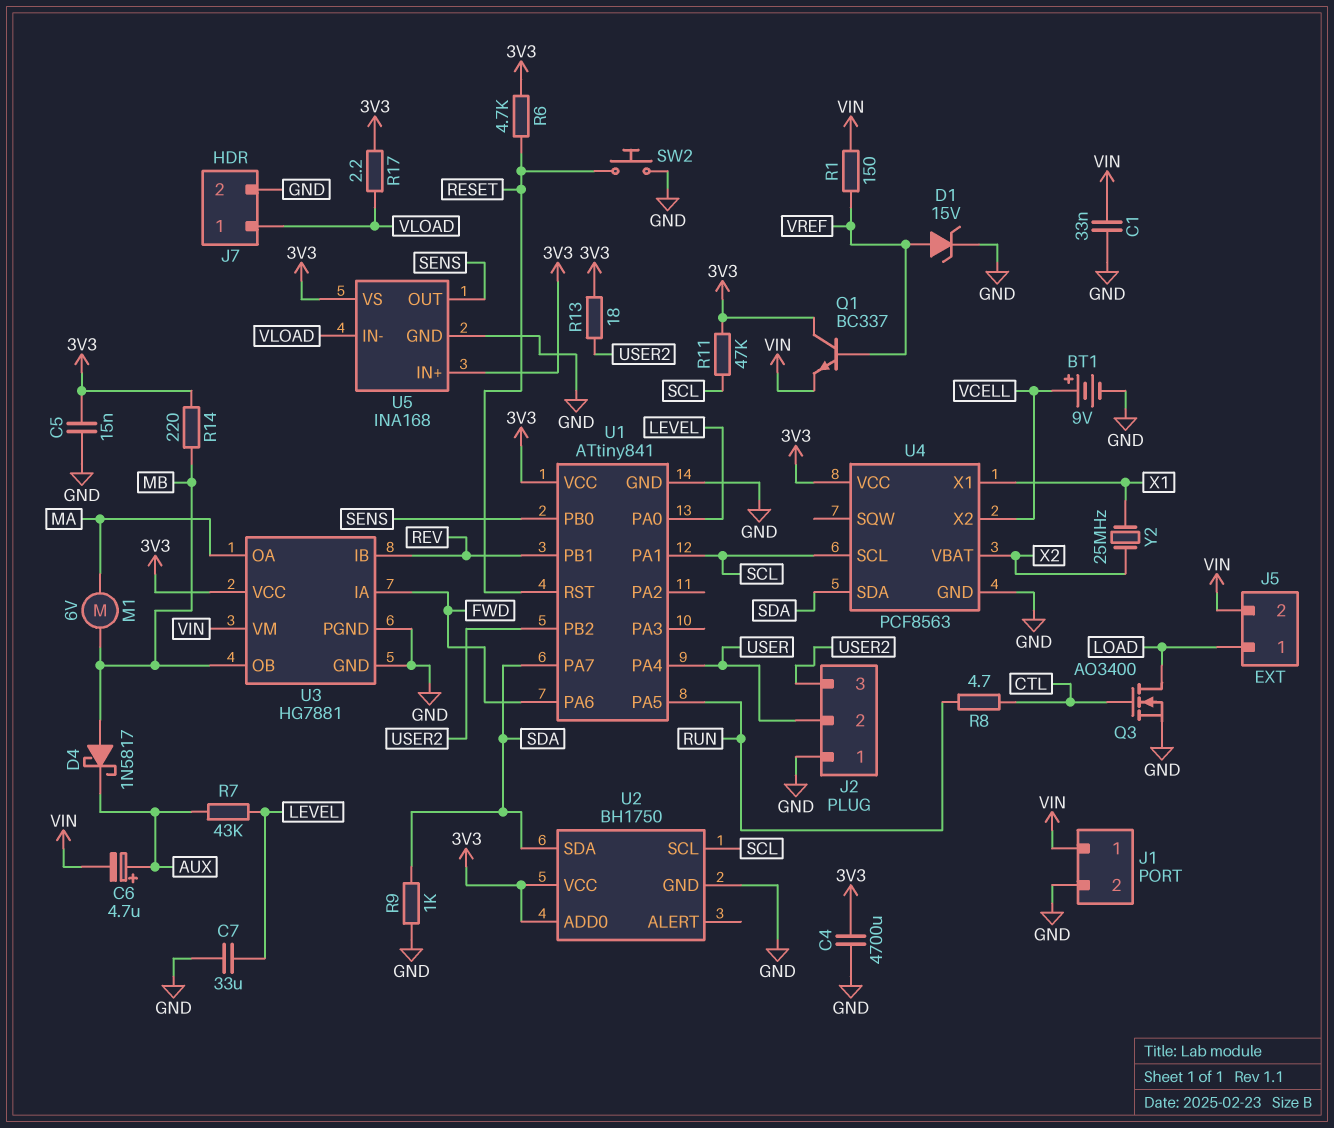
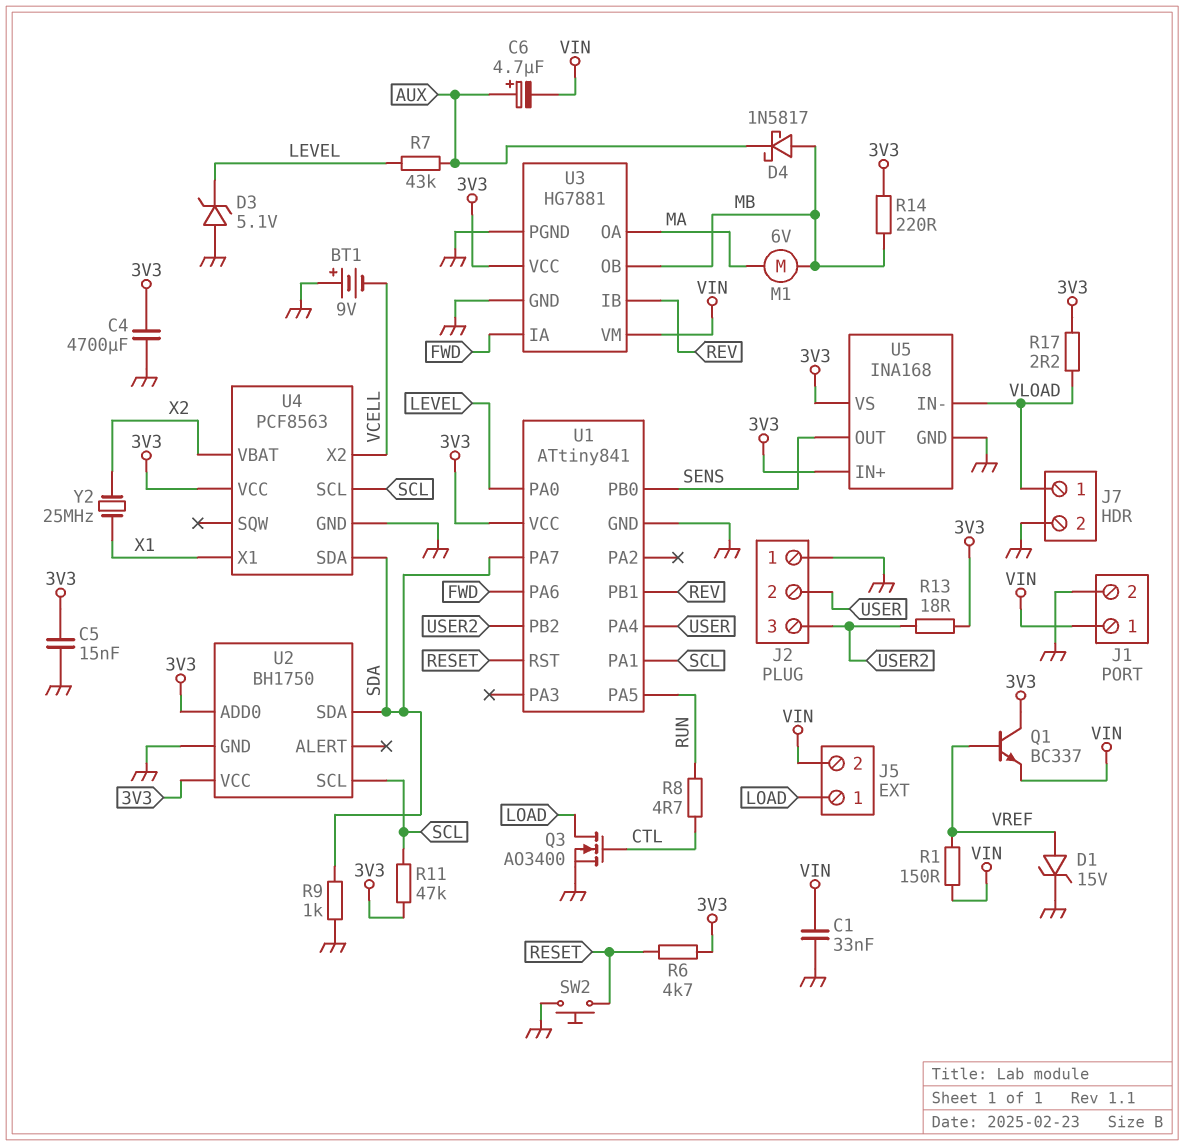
BT1: 9V (plus VCELL, minus GND) -> 9V (plus GND, minus VCELL)
C7: 33uF (GND, LEVEL) -> none
D3: none -> zener 5.1V (A GND, K LEVEL)

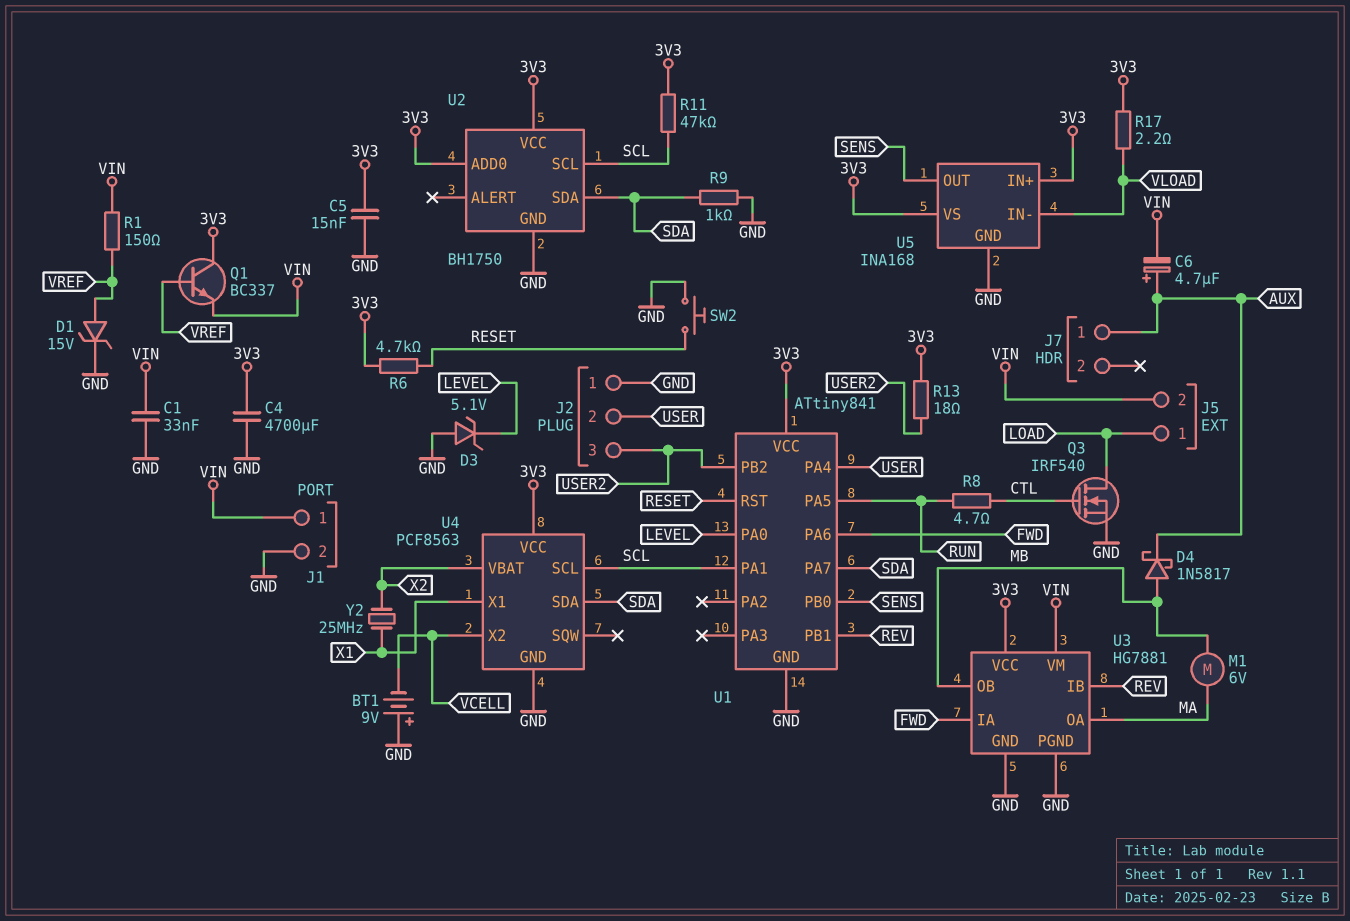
J7 pin 1: VLOAD -> AUX
J7 pin 2: GND -> none
Q3: NMOS AO3400 (G CTL, D LOAD, S GND) -> NMOS IRF540 (G CTL, D LOAD, S GND)
R7: 43k (AUX, LEVEL) -> none
R14: 220 (3V3, MB) -> none

